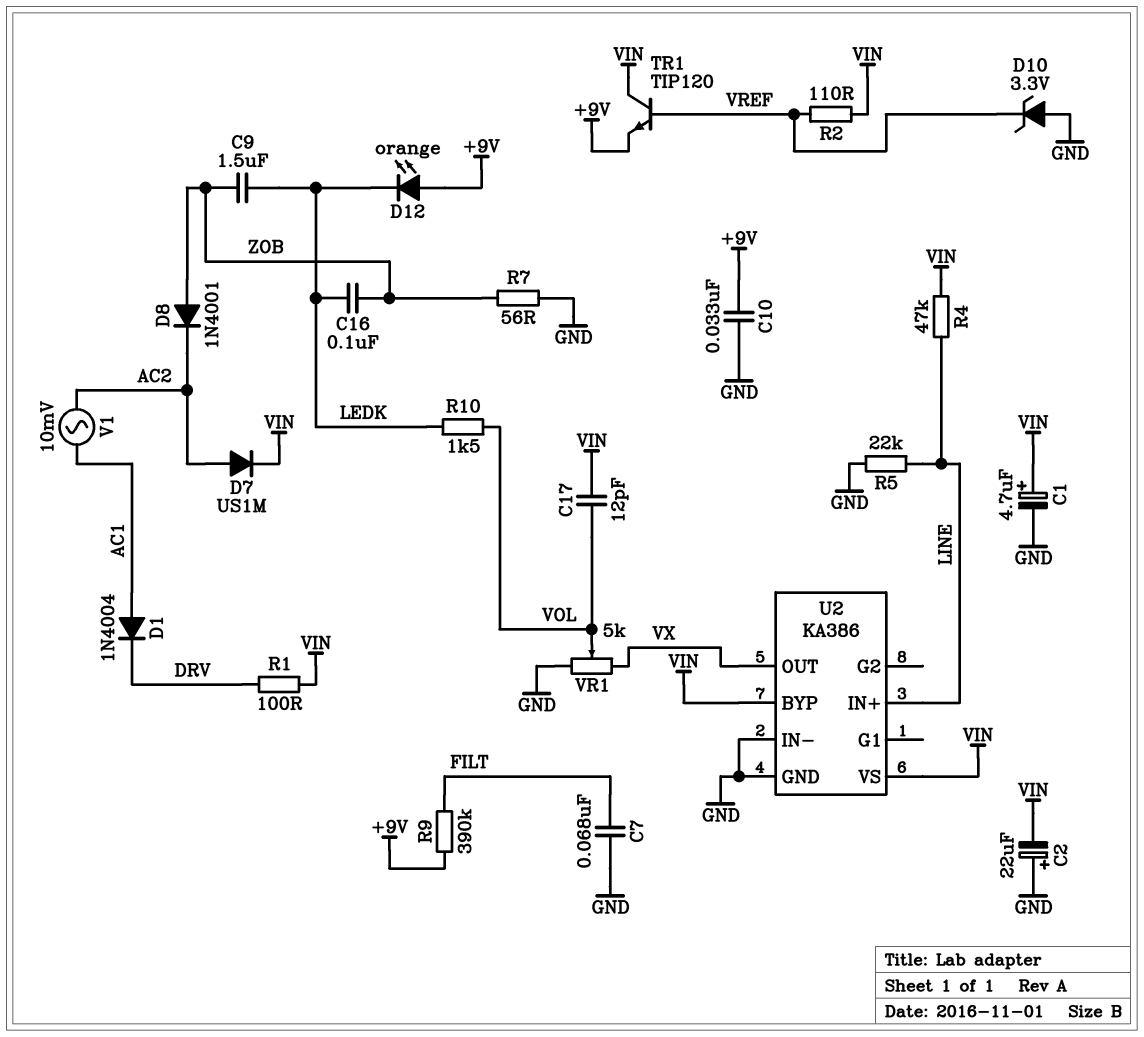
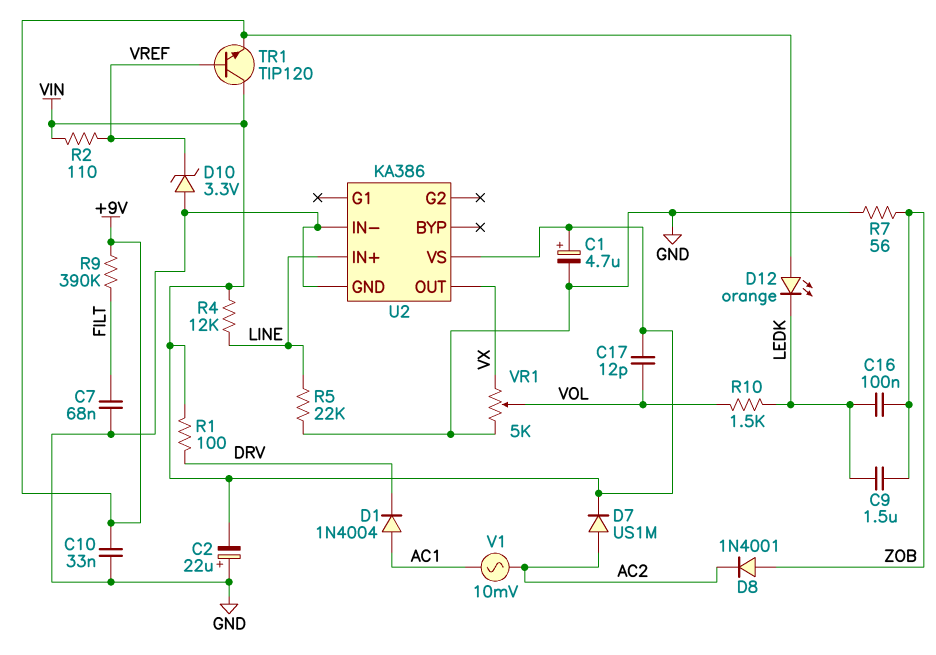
R4: 47k (LINE, VIN) -> 12k (LINE, VIN)
U2 pin BYP: VIN -> none

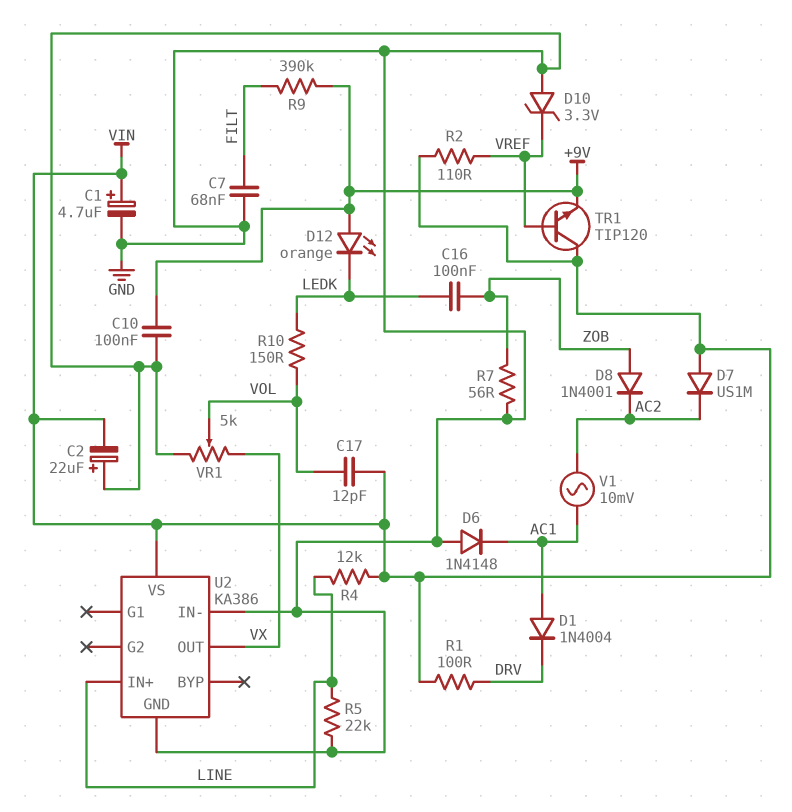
C9: 1.5uF (LEDK, ZOB) -> none
C10: 33nF (+9V, GND) -> 100nF (+9V, GND)
D6: none -> diode 1N4148 (A GND, K AC1)
D7: diode US1M (A AC2, K VIN) -> diode US1M (A VIN, K AC2)
R10: 1.5k (LEDK, VOL) -> 150 (LEDK, VOL)

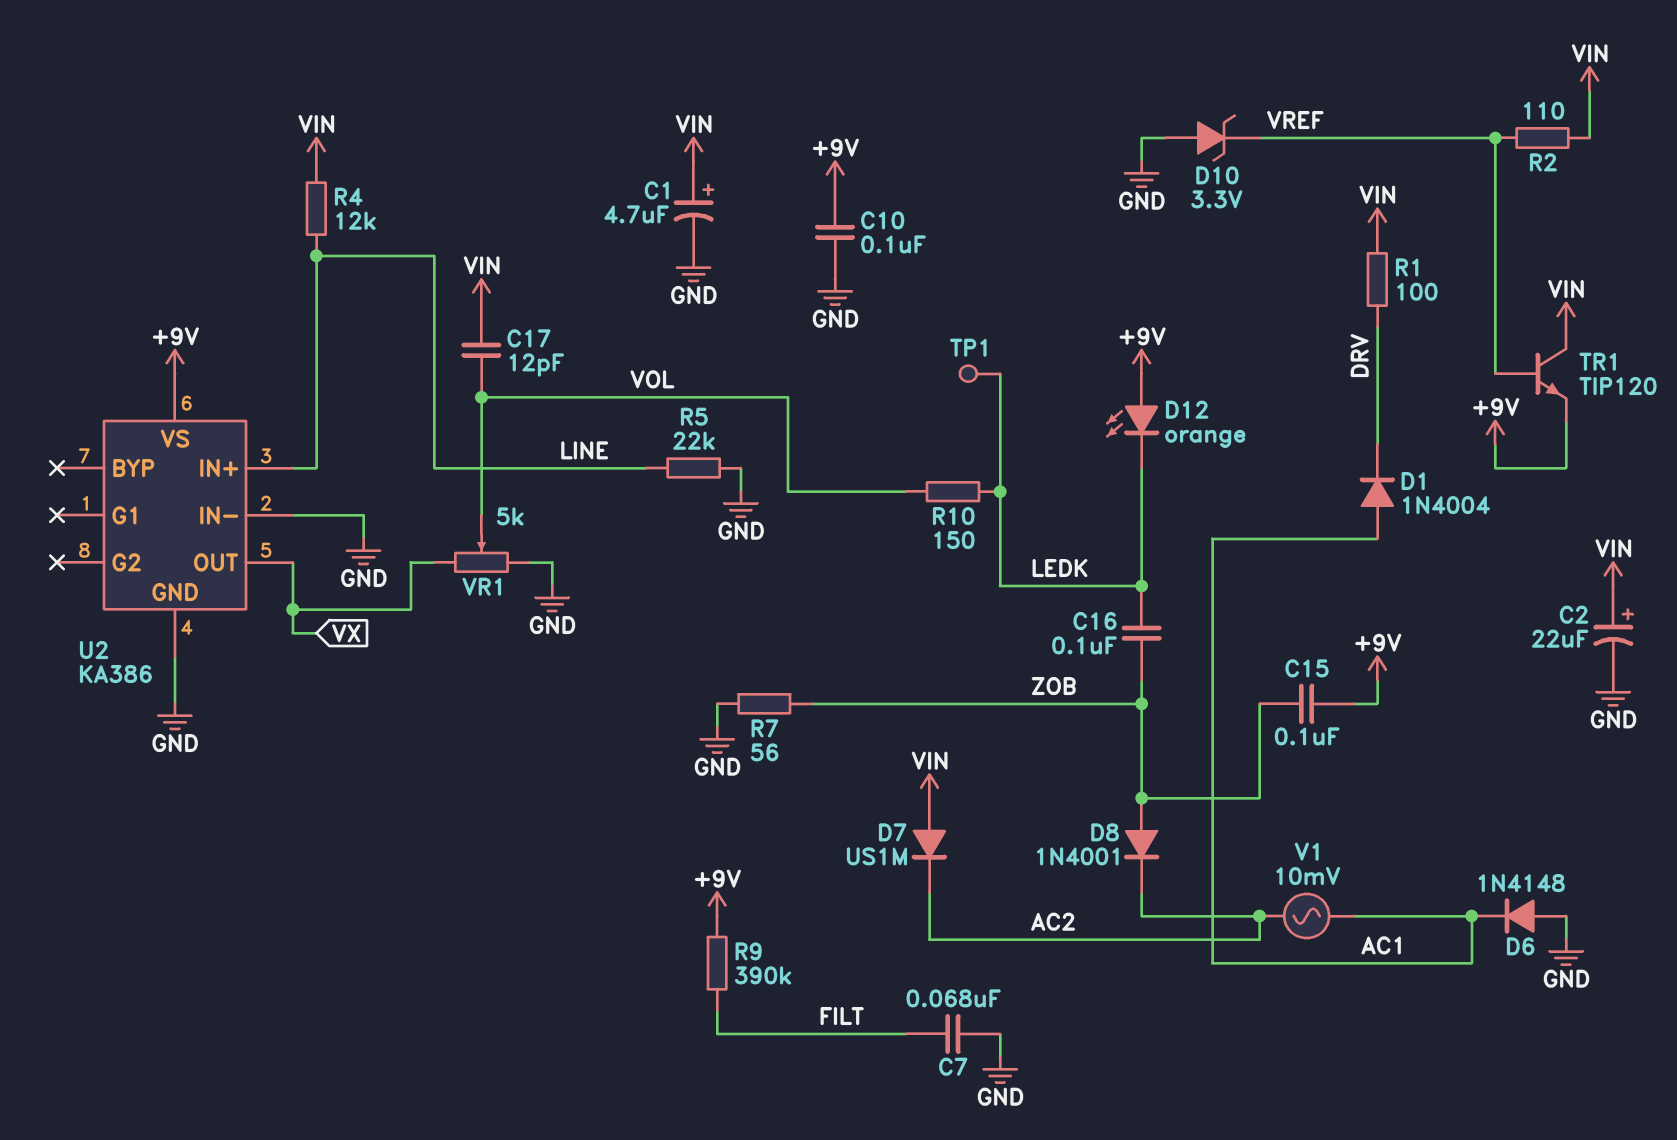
C2: 22uF (plus GND, minus VIN) -> 22uF (plus VIN, minus GND)
C15: none -> 100nF (+9V, ZOB)
TP1: none -> test point (LEDK)
U2 pin VS: VIN -> +9V

